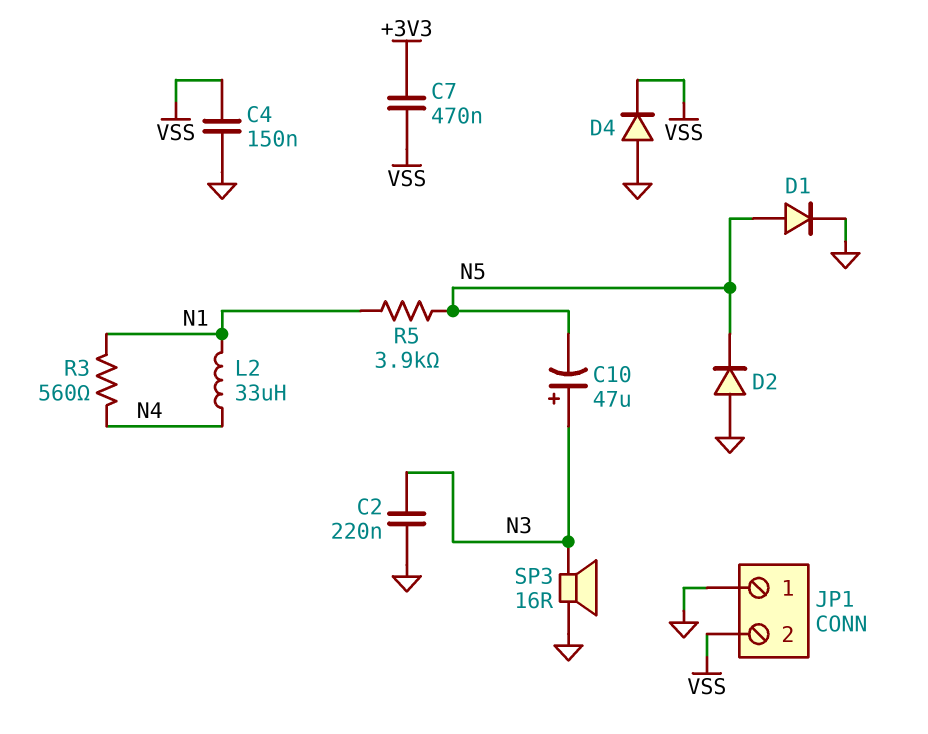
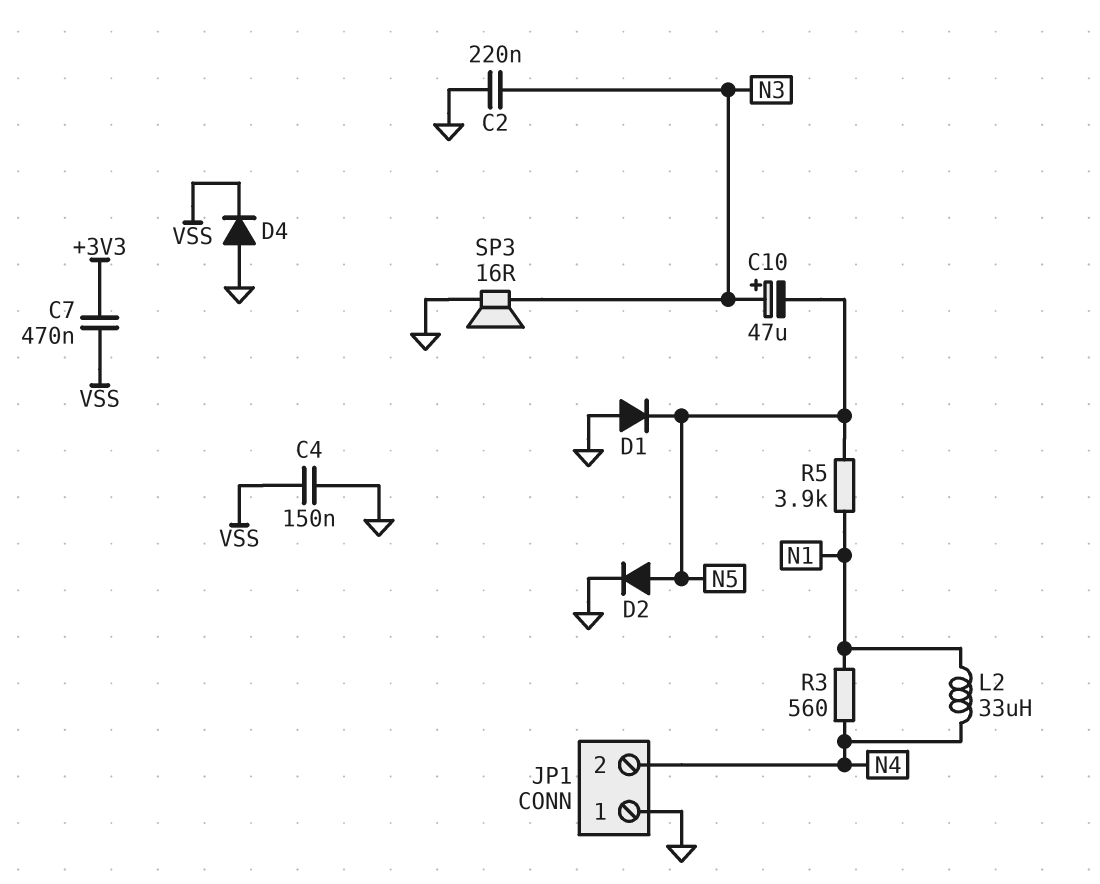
D1: diode (A N5, K GND) -> diode (A GND, K N5)
D2: diode (A GND, K N5) -> diode (A N5, K GND)
JP1 pin 2: VSS -> N4

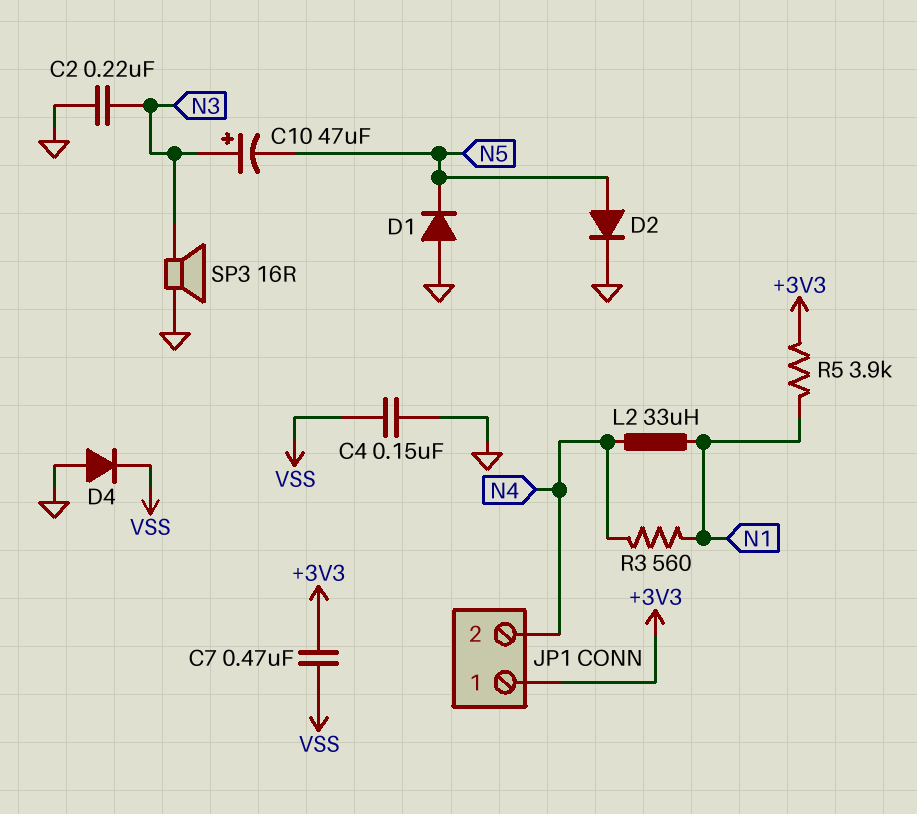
JP1 pin 1: GND -> +3V3
R5: 3.9k (N1, N5) -> 3.9k (+3V3, N1)

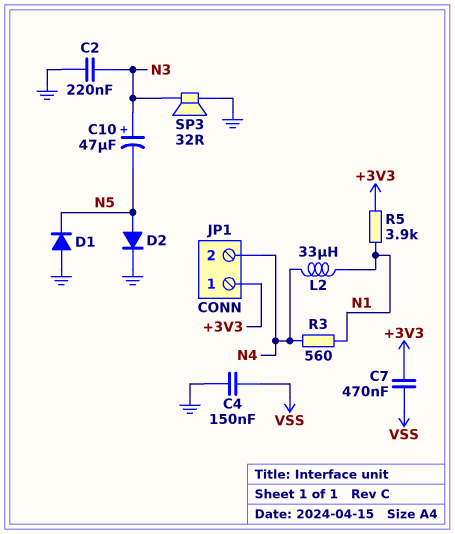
D4: diode (A GND, K VSS) -> none
SP3: speaker 16R (GND, N3) -> speaker 32R (GND, N3)

